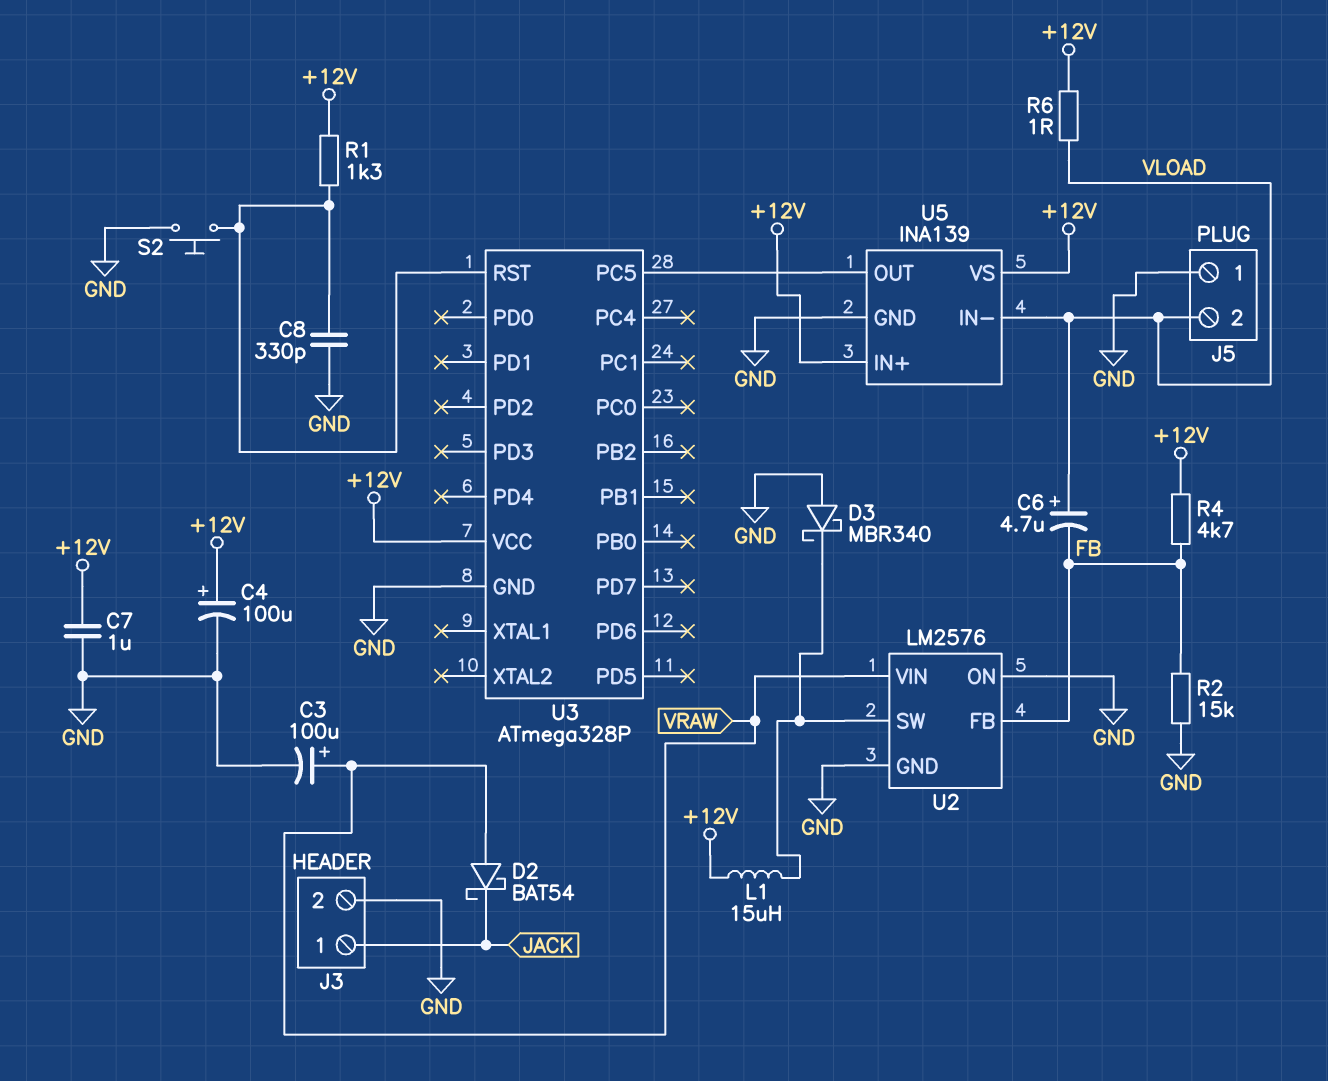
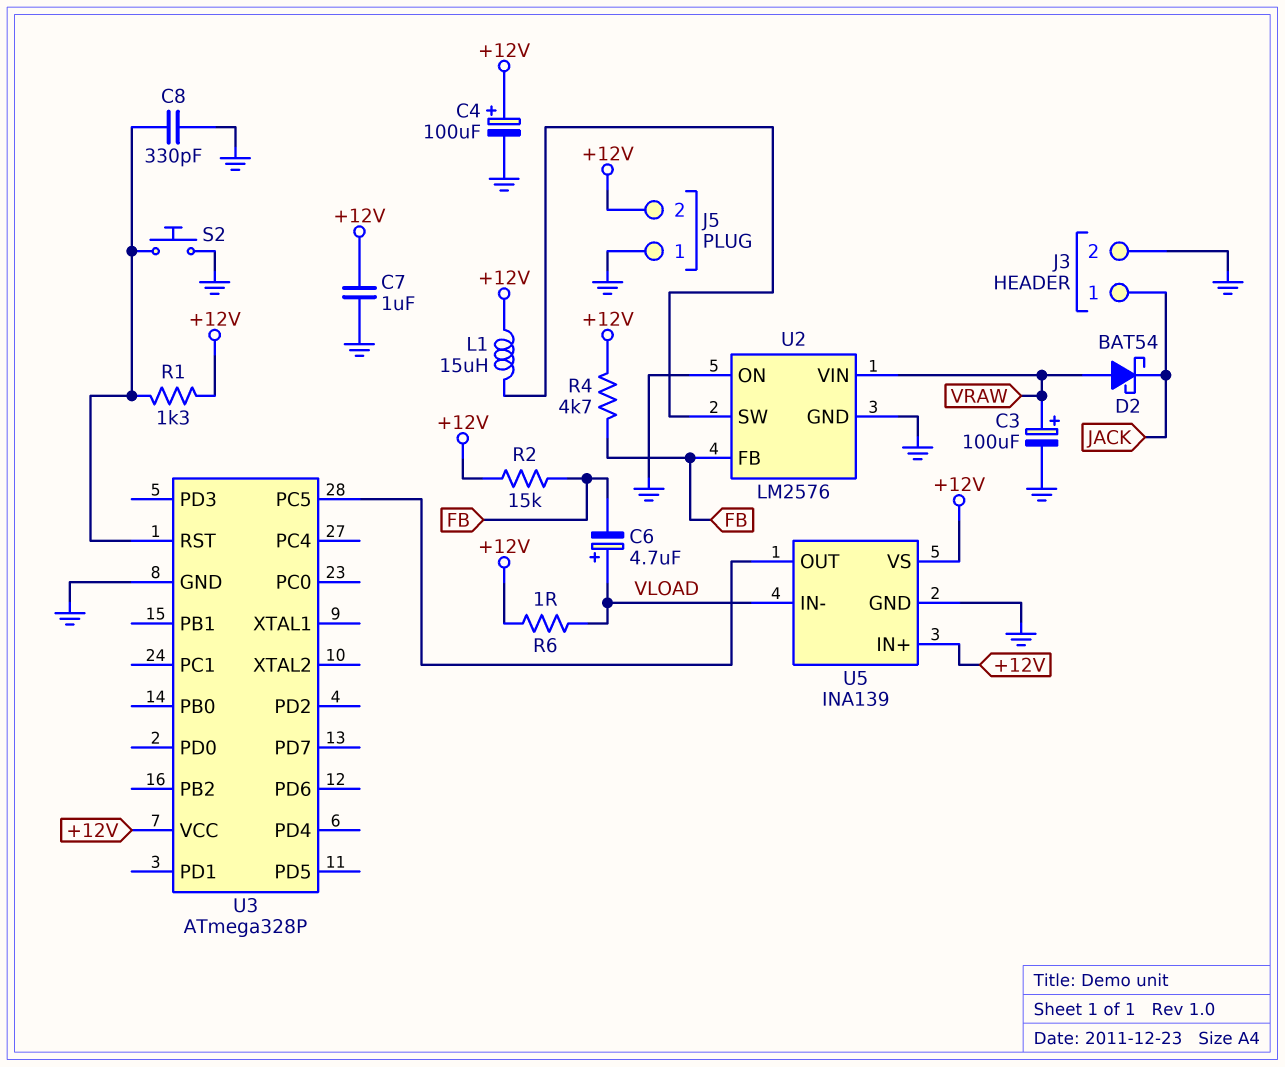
D3: schottky MBR340 (A GND, K U2/SW) -> none
J5 pin 2: VLOAD -> +12V
R2: 15k (FB, GND) -> 15k (+12V, FB)

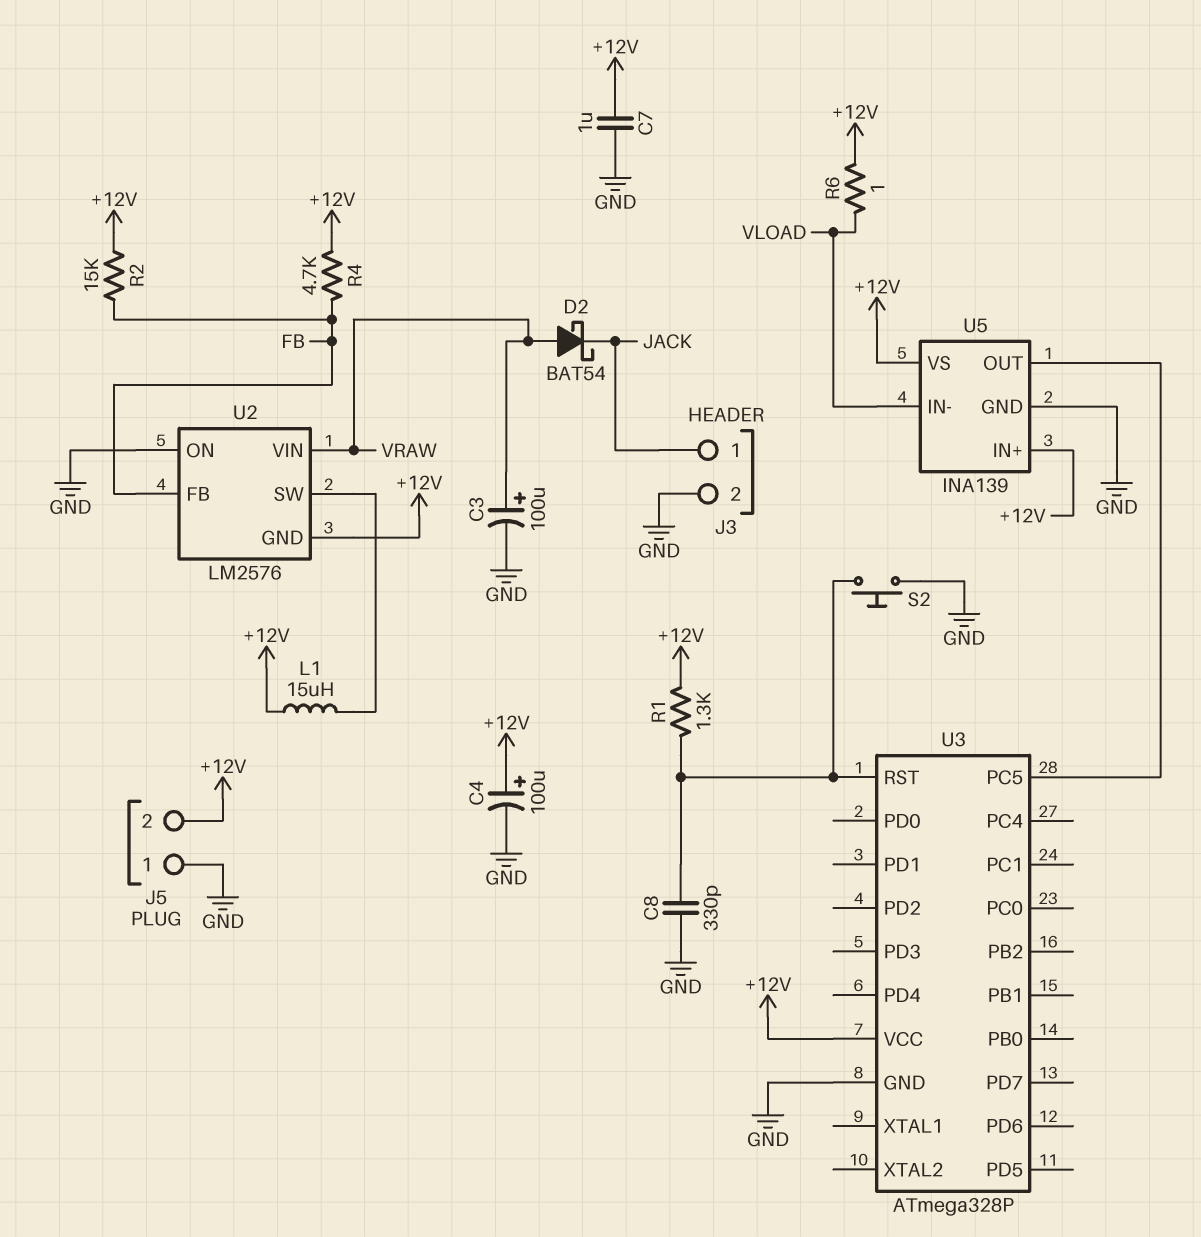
C6: 4.7uF (plus VLOAD, minus FB) -> none
U2 pin GND: GND -> +12V

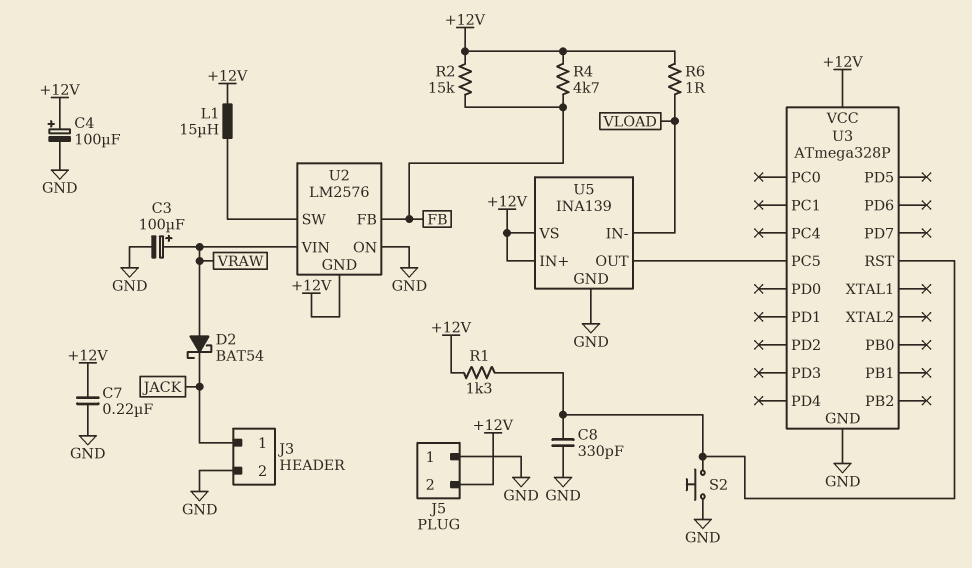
C7: 1uF (+12V, GND) -> 220nF (+12V, GND)

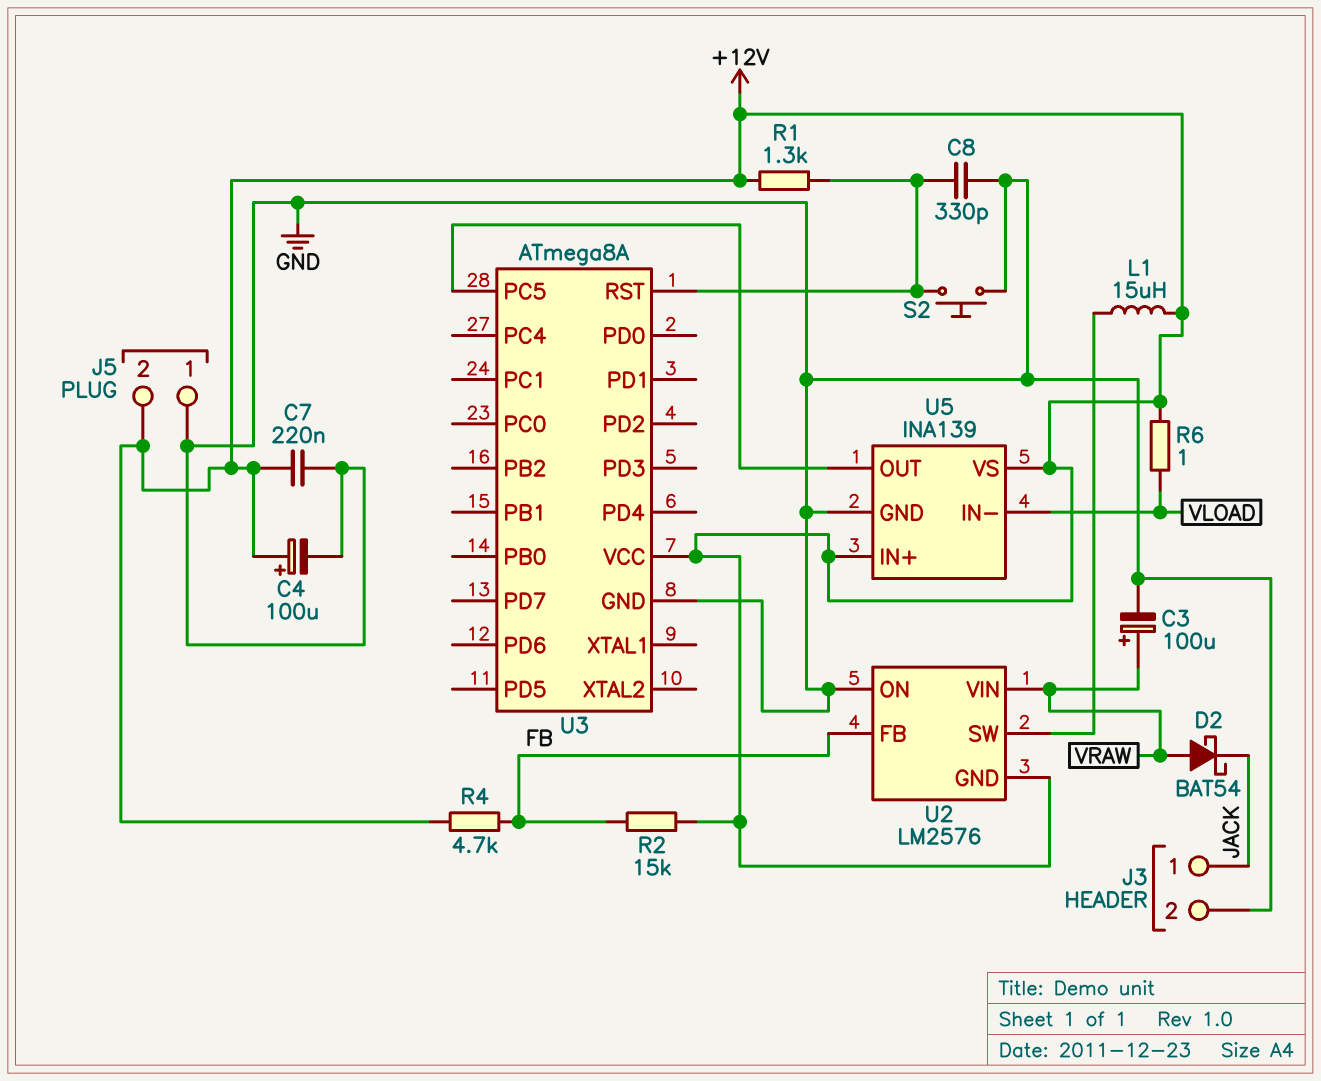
U3: ATmega328P -> ATmega8A

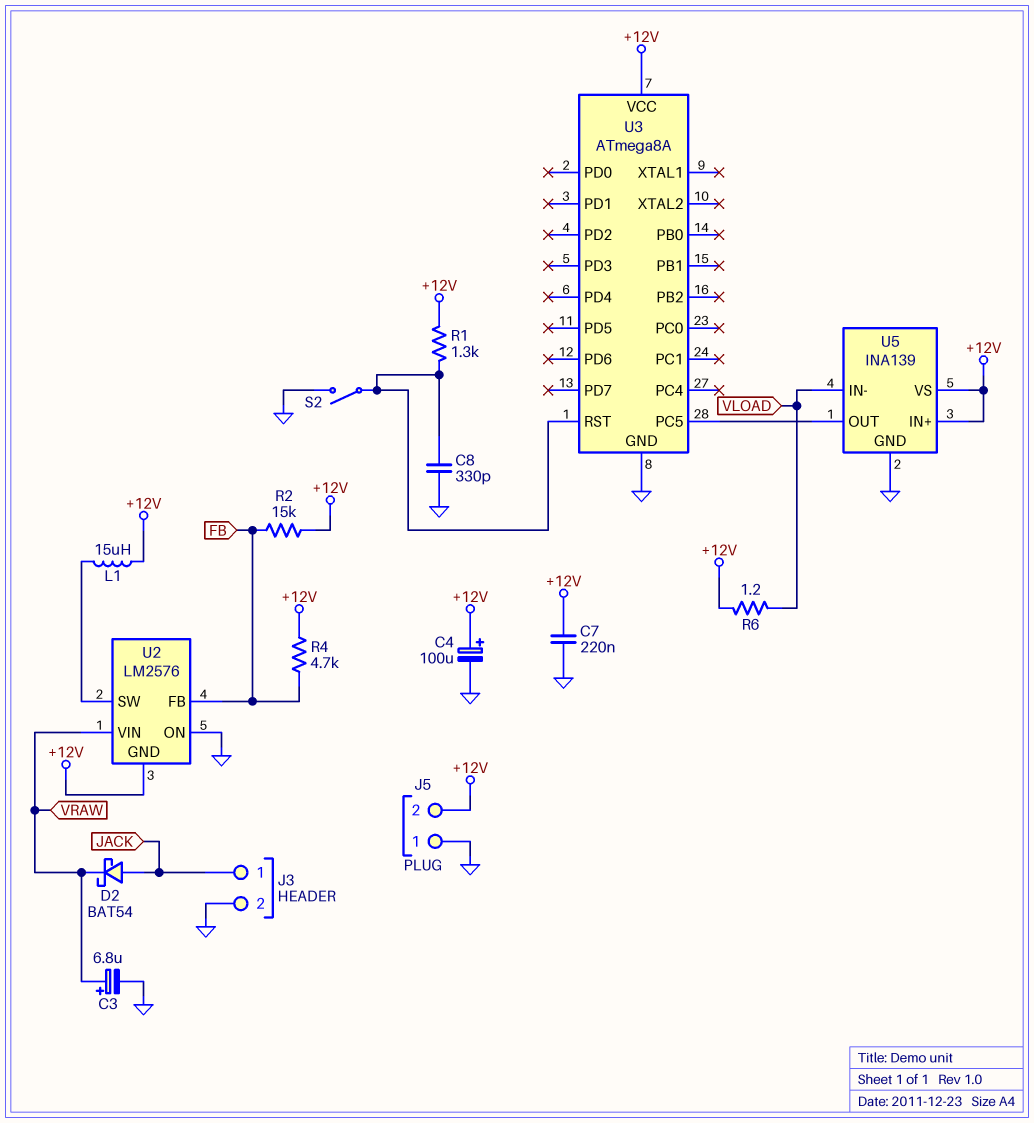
C3: 100uF (plus VRAW, minus GND) -> 6.8uF (plus VRAW, minus GND)
D2: schottky BAT54 (A VRAW, K JACK) -> schottky BAT54 (A JACK, K VRAW)
R6: 1 (+12V, VLOAD) -> 1.2 (+12V, VLOAD)
S2: button (GND, U3/RST) -> switch (GND, U3/RST)

